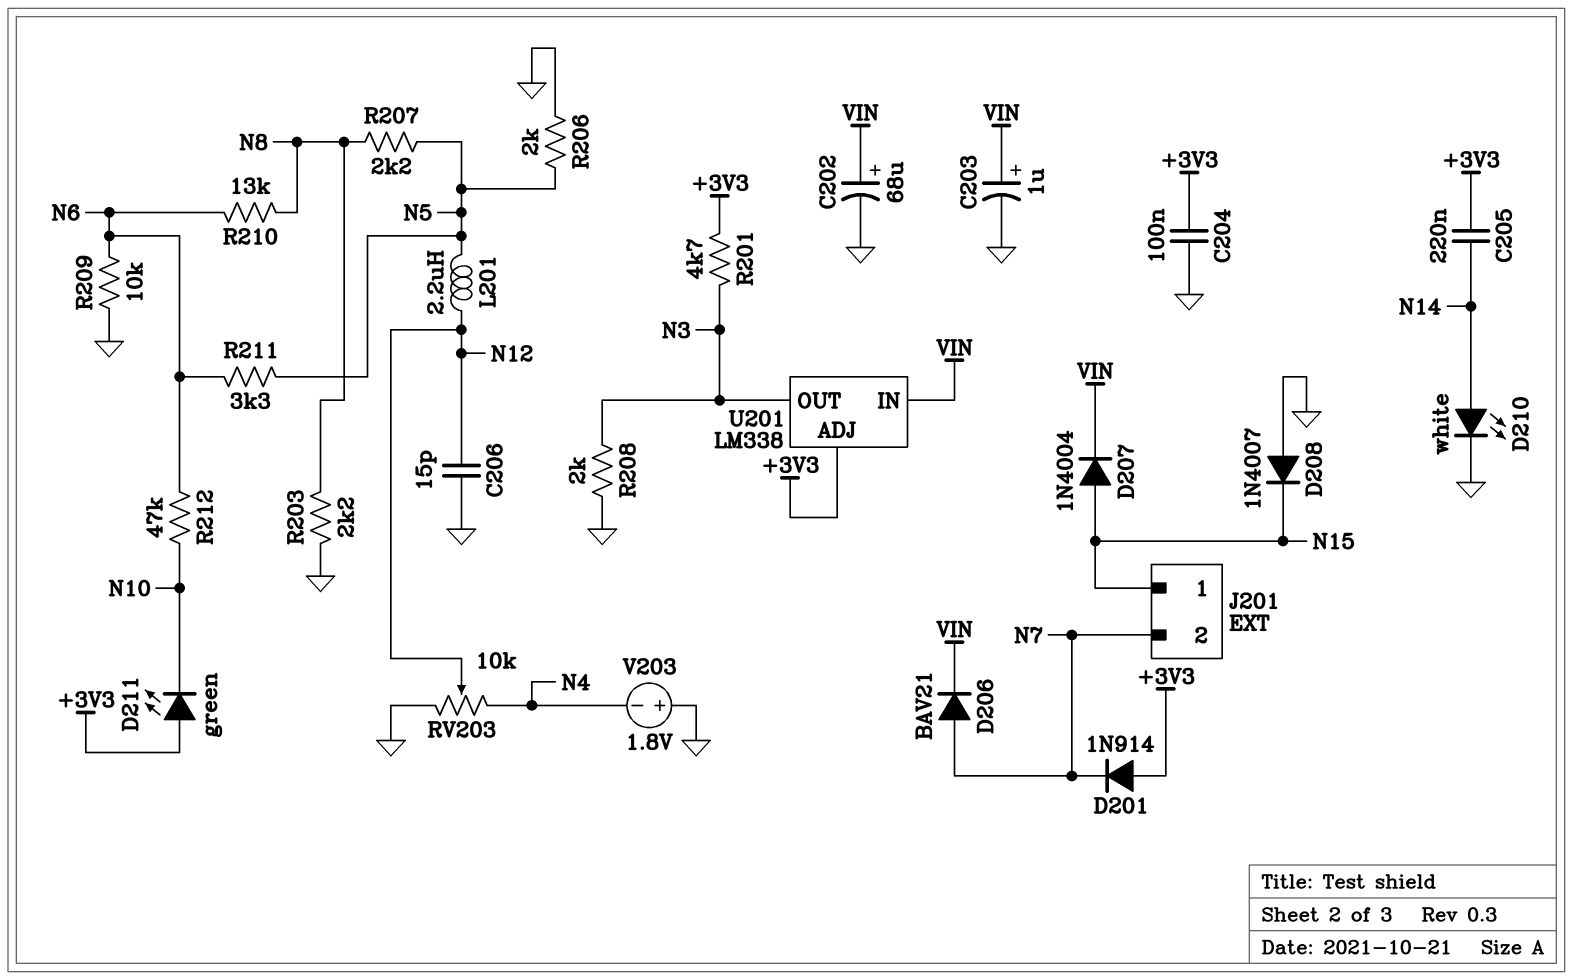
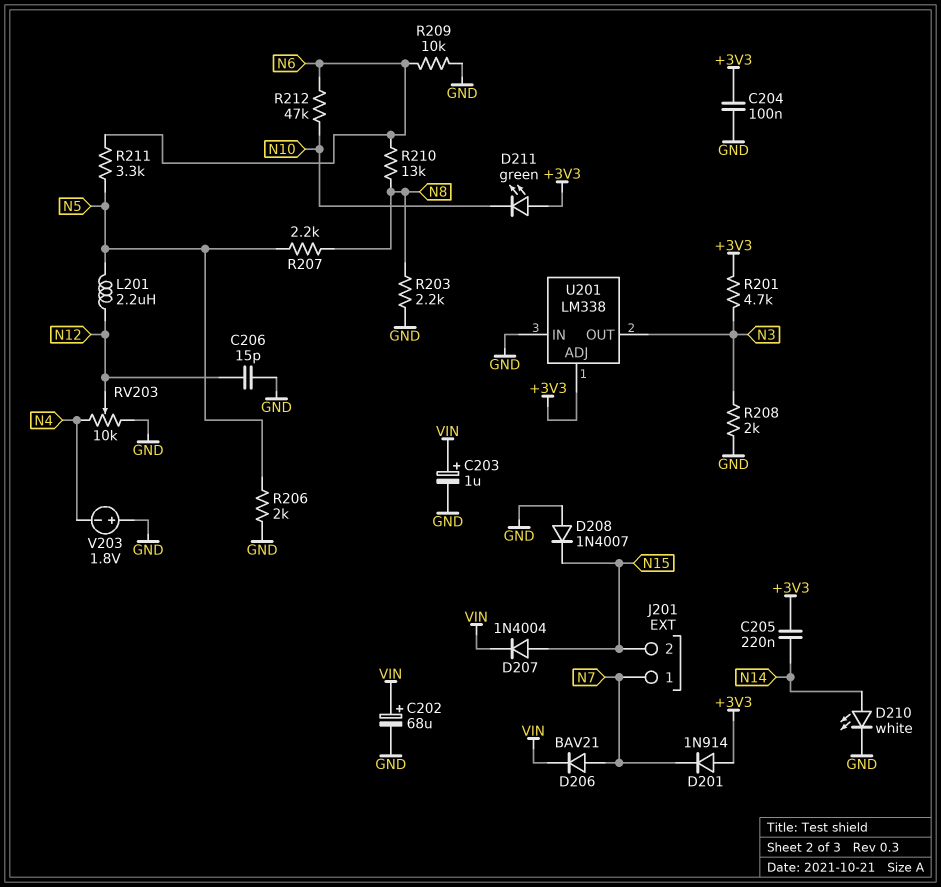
J201 pin 1: N15 -> N7
J201 pin 2: N7 -> N15
U201 pin IN: VIN -> GND

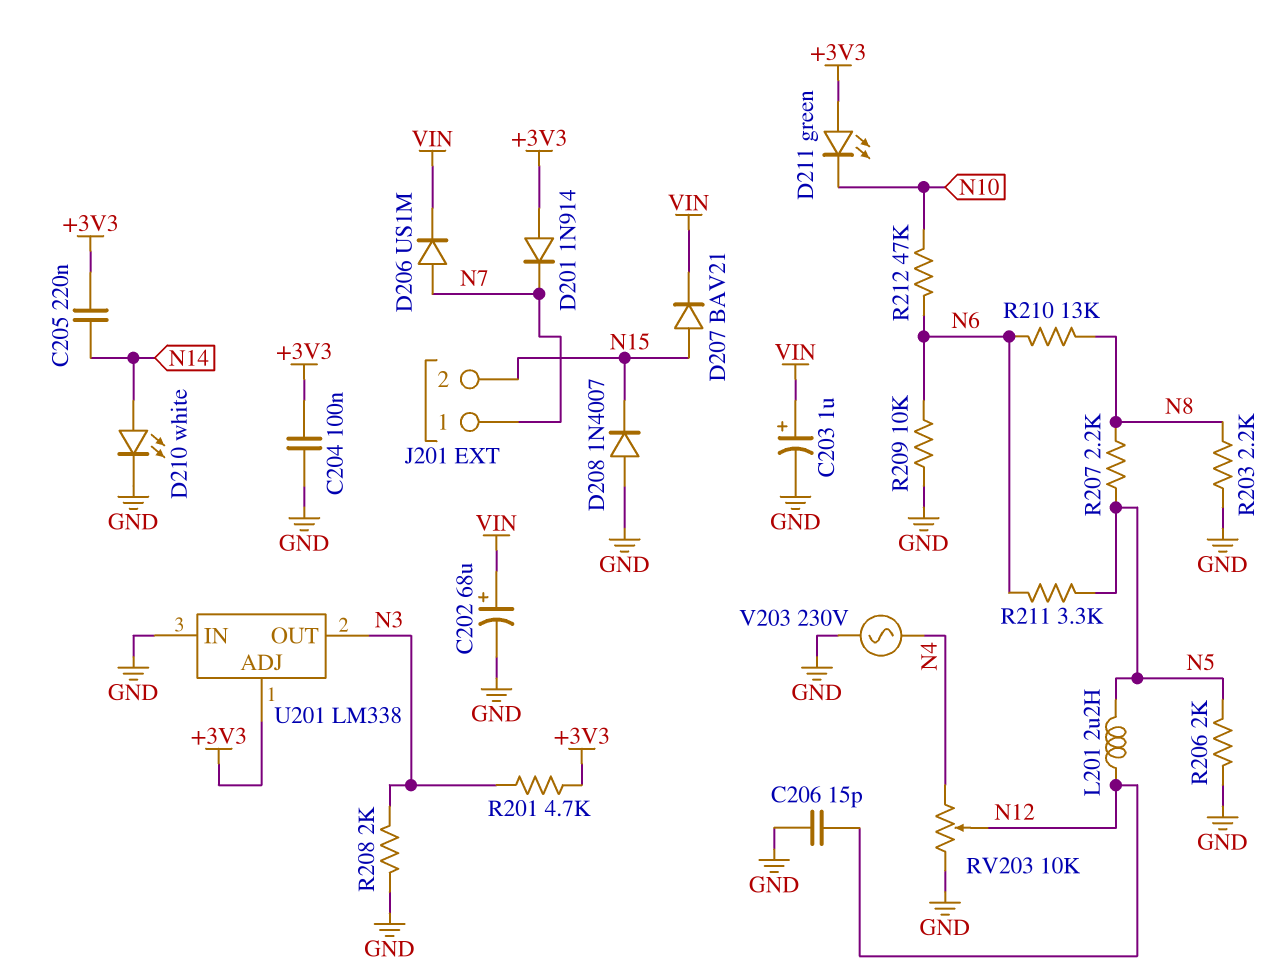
D206: diode BAV21 (A N7, K VIN) -> diode US1M (A N7, K VIN)
D207: diode 1N4004 (A N15, K VIN) -> diode BAV21 (A N15, K VIN)
V203: 1.8V (plus GND, minus N4) -> AC 230V (GND, N4)

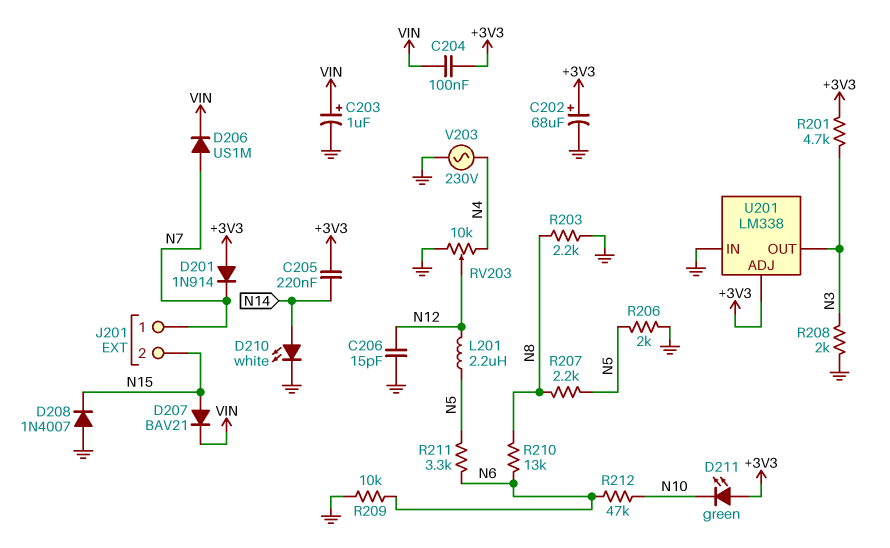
C202: 68uF (plus VIN, minus GND) -> 68uF (plus +3V3, minus GND)
C204: 100nF (+3V3, GND) -> 100nF (+3V3, VIN)

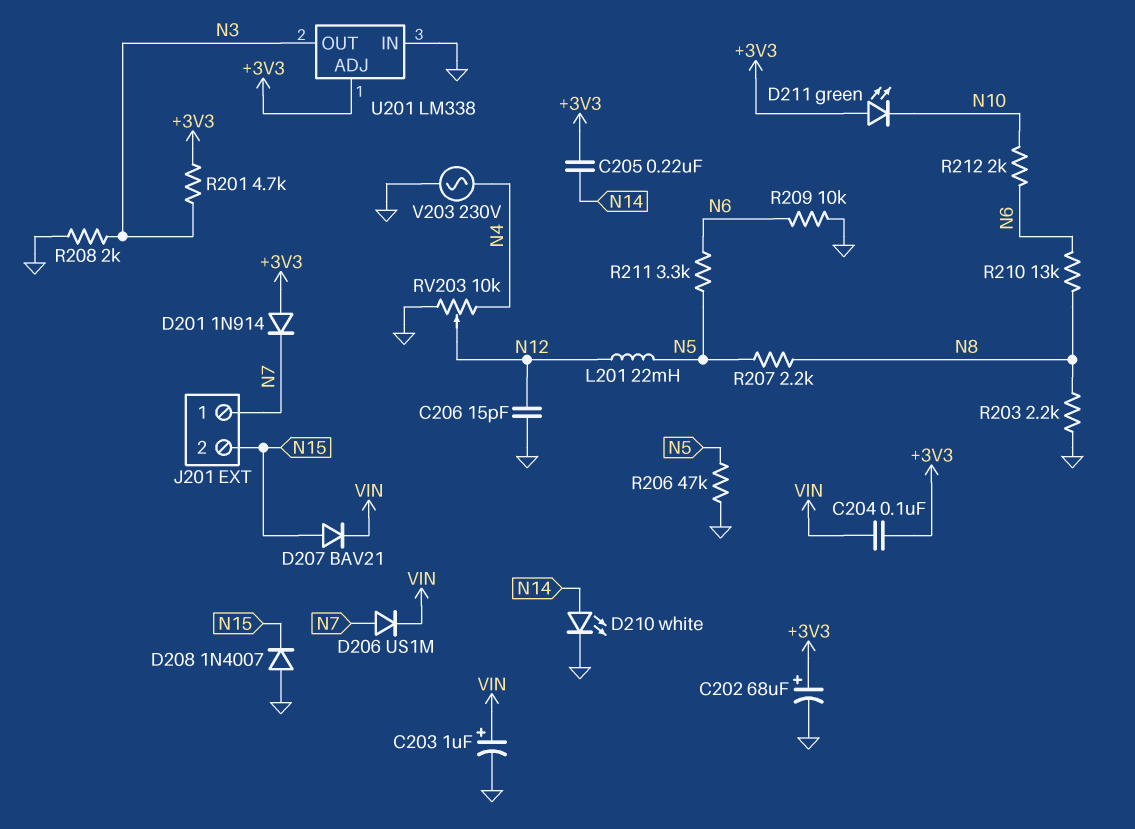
L201: 2.2uH (N5, N12) -> 22mH (N5, N12)
R206: 2k (GND, N5) -> 47k (GND, N5)
R212: 47k (N6, N10) -> 2k (N6, N10)

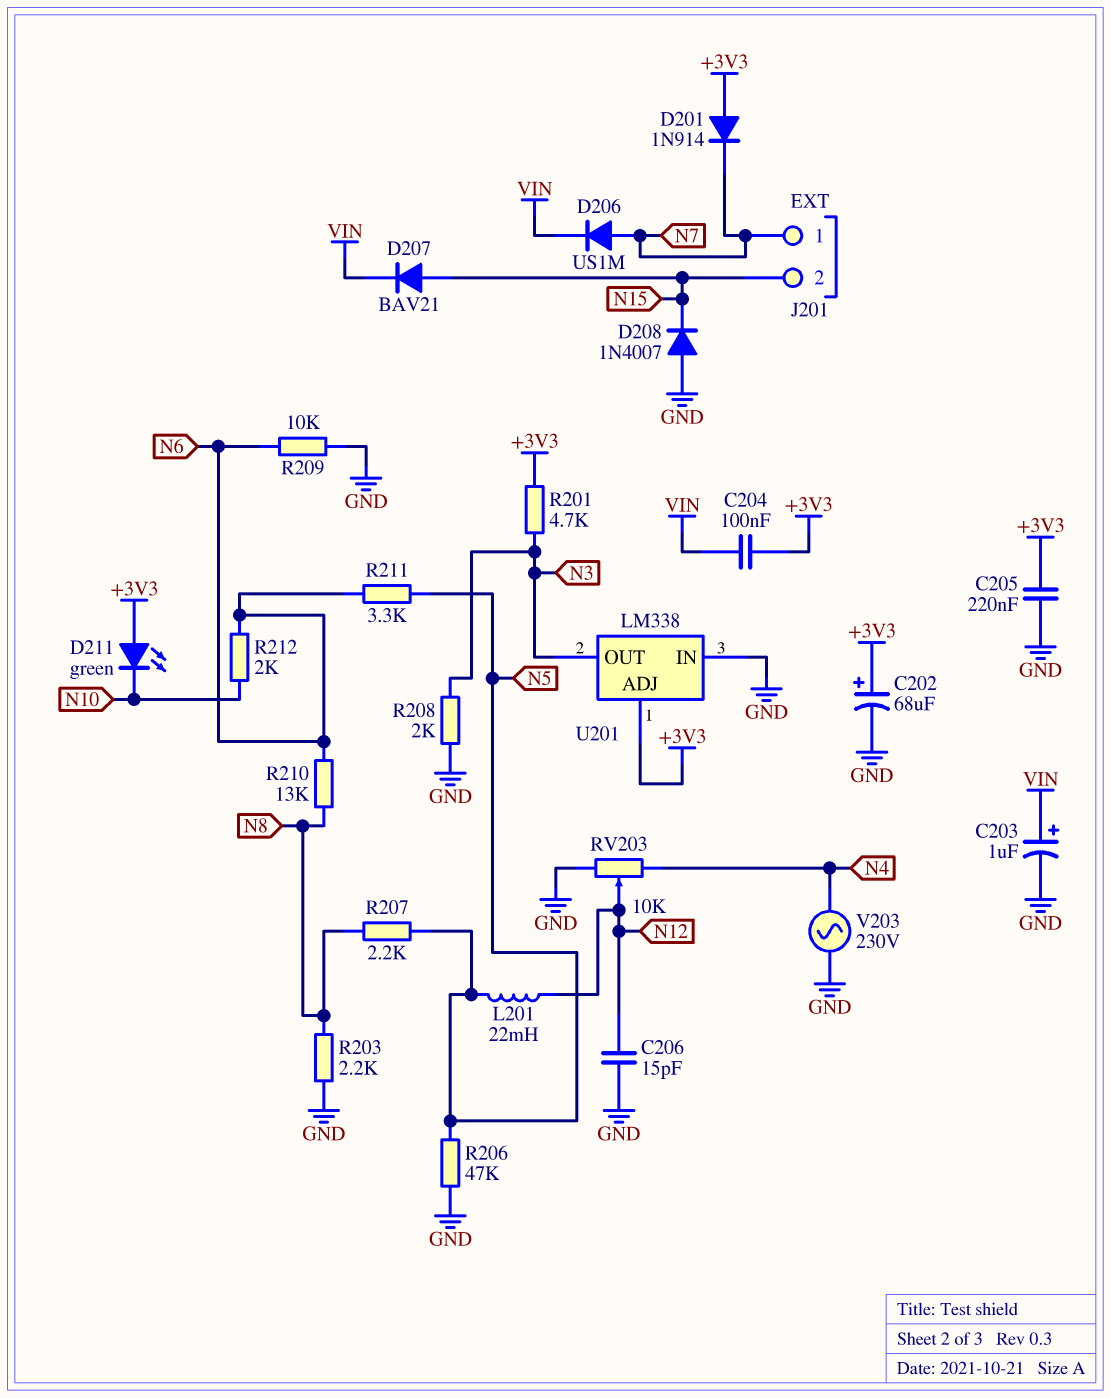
C205: 220nF (+3V3, N14) -> 220nF (+3V3, GND)
D210: LED white (A N14, K GND) -> none

